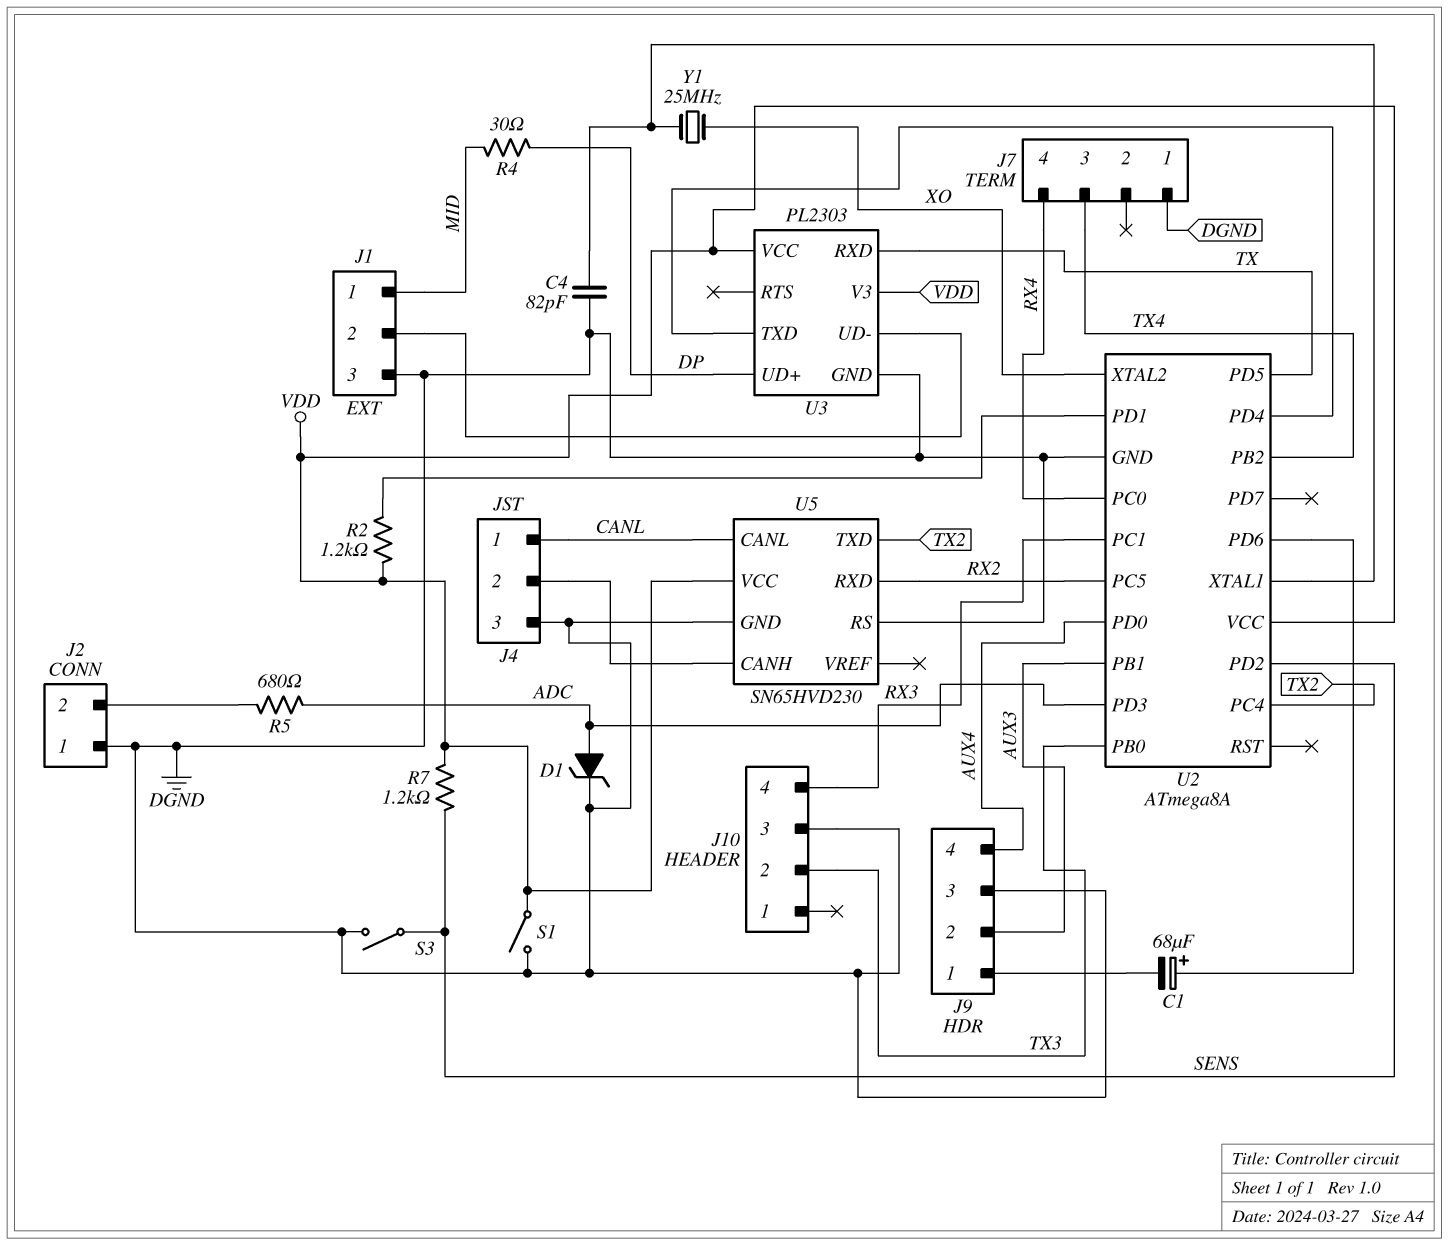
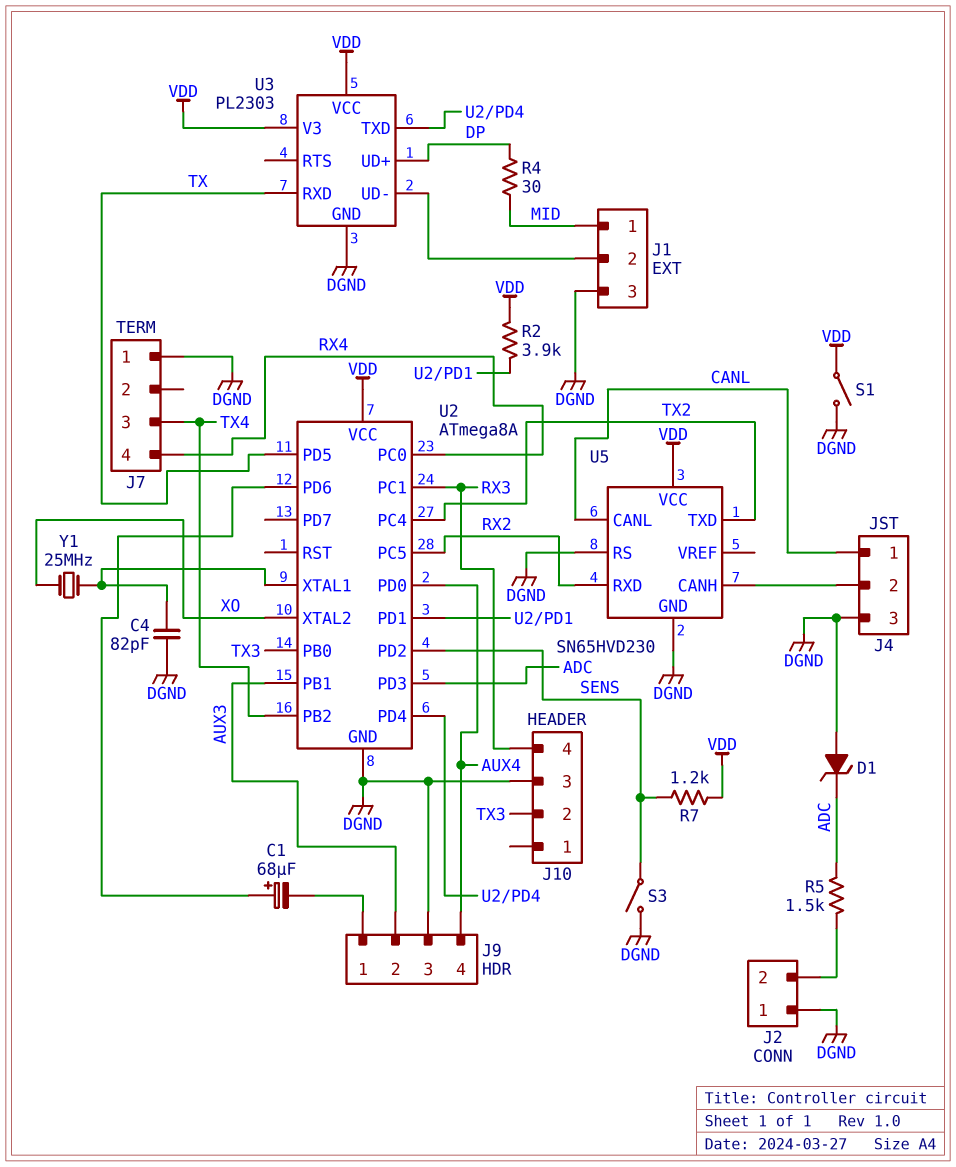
D1: zener (A ADC, K DGND) -> zener (A DGND, K ADC)
R2: 1.2k (U2/PD1, VDD) -> 3.9k (U2/PD1, VDD)
R5: 680 (ADC, J2/2) -> 1.5k (ADC, J2/2)

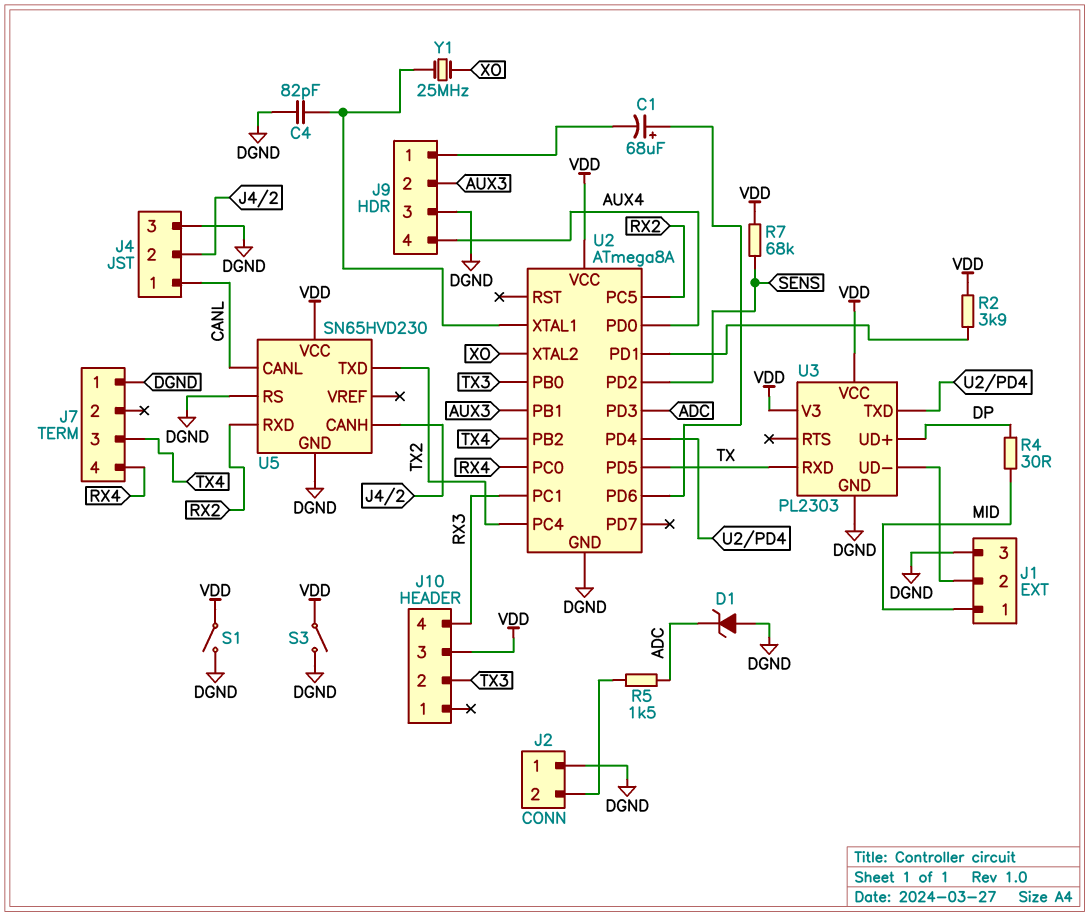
J10 pin 3: DGND -> VDD
R7: 1.2k (SENS, VDD) -> 68k (SENS, VDD)
S3: switch (DGND, SENS) -> switch (DGND, VDD)

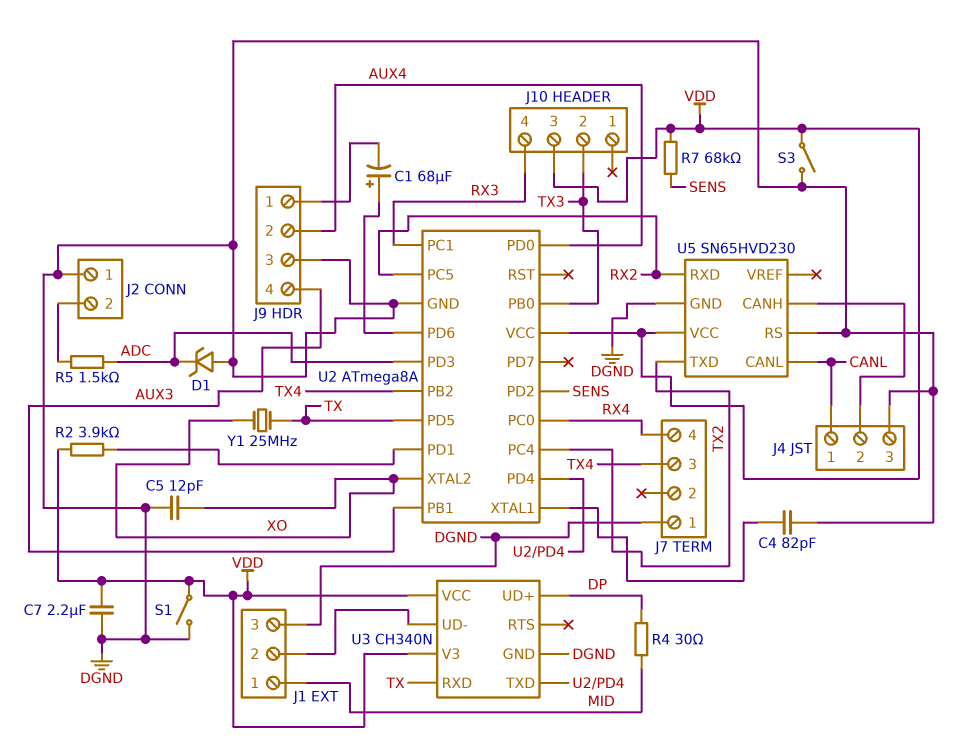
C5: none -> 12pF (DGND, XO)
C7: none -> 2.2uF (DGND, VDD)
J9 pin 2: AUX3 -> AUX4
J9 pin 4: AUX4 -> AUX3
U3: PL2303 -> CH340N
Y1: 25MHz (U2/XTAL1, XO) -> 25MHz (TX, XO)

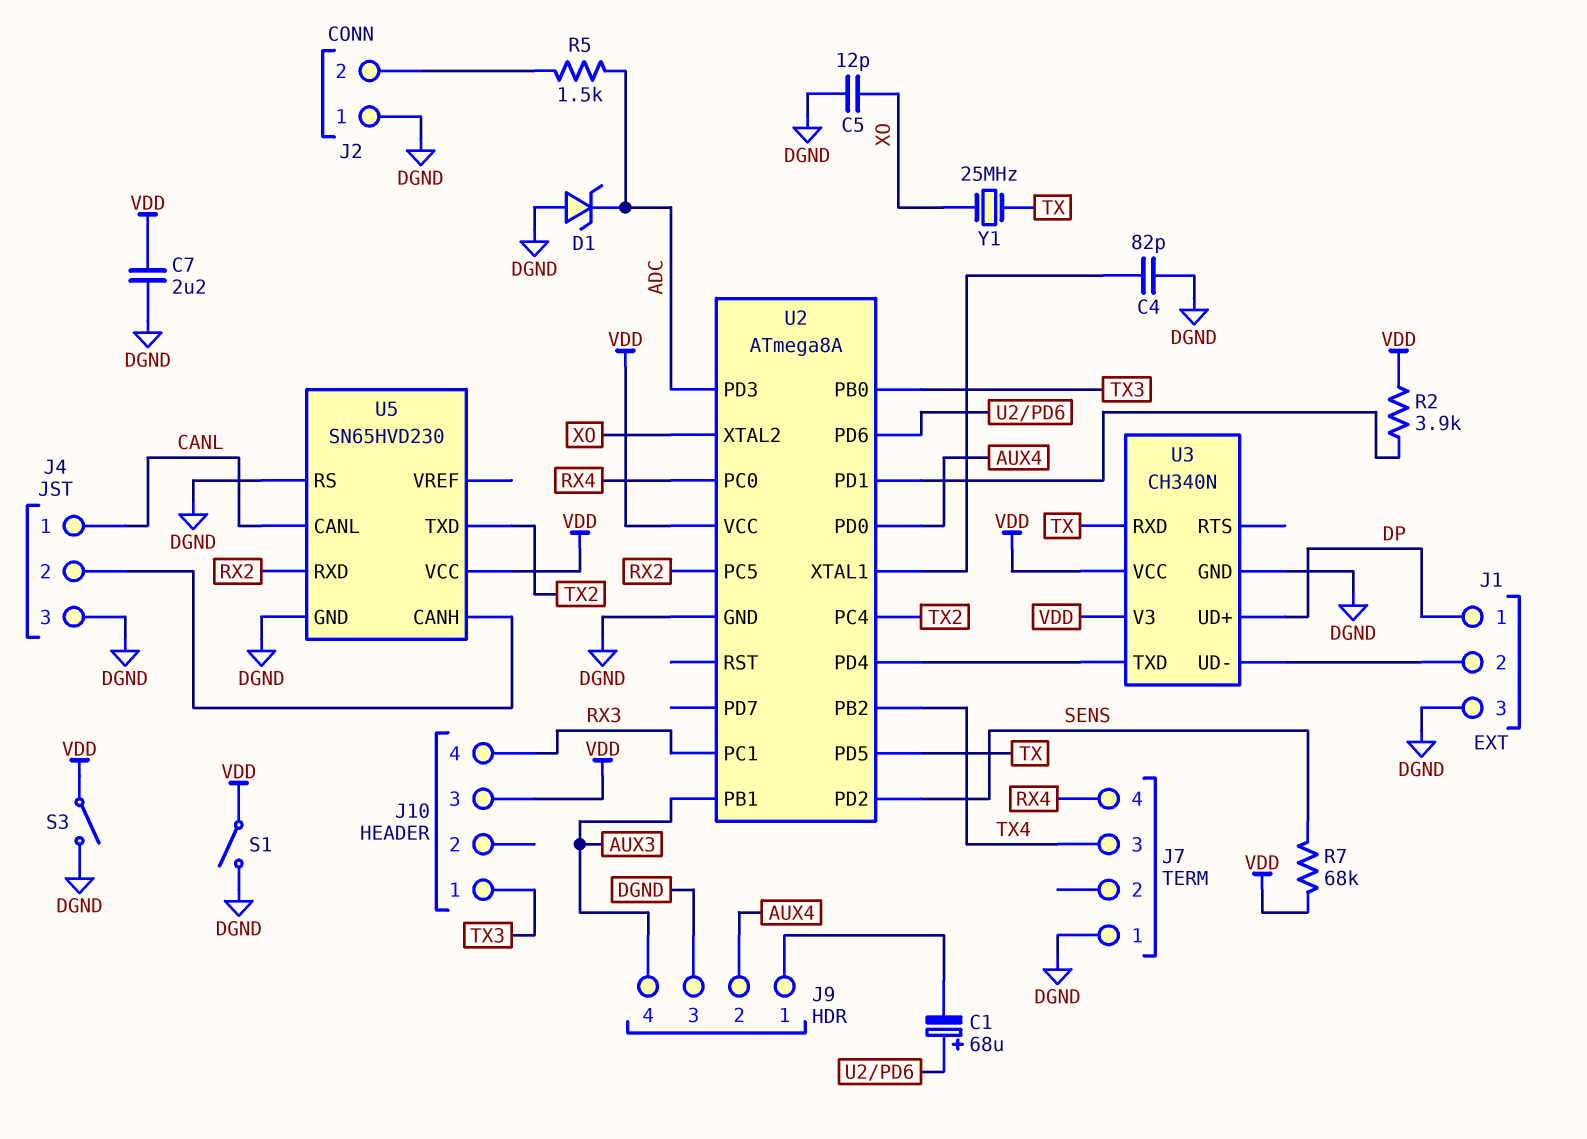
J1 pin 1: MID -> DP
J10 pin 1: none -> TX3
J10 pin 2: TX3 -> none
R4: 30 (DP, MID) -> none

